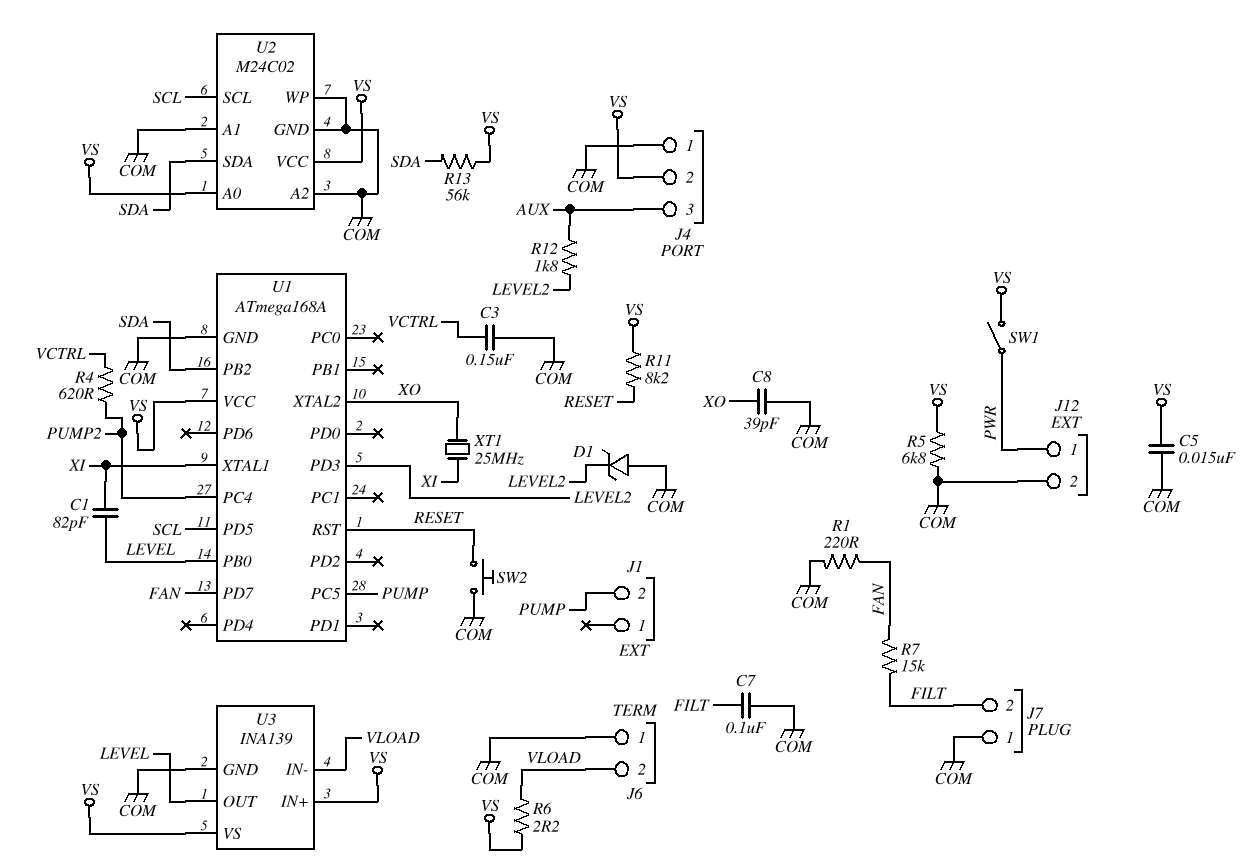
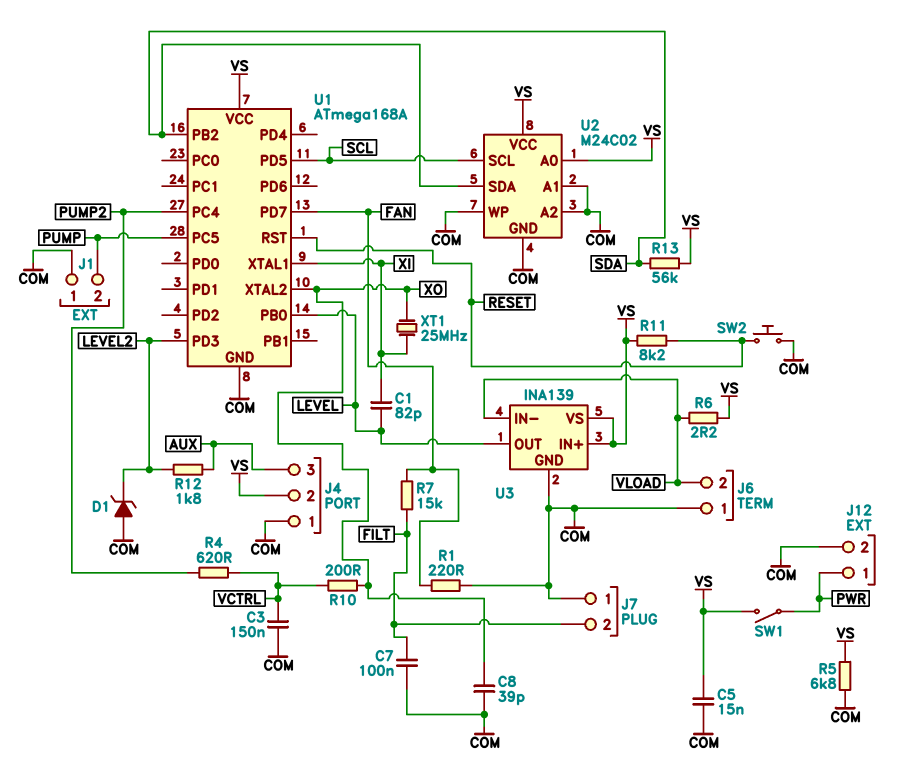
J1 pin 1: none -> COM
R10: none -> 200 (VCTRL, XO)

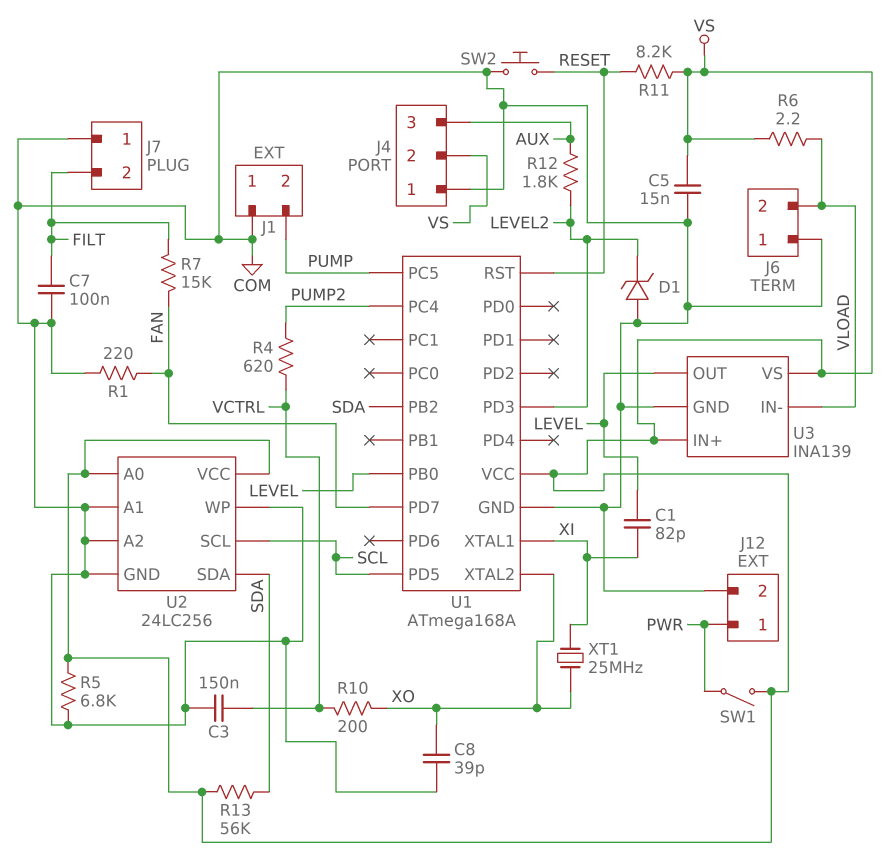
U2: M24C02 -> 24LC256

